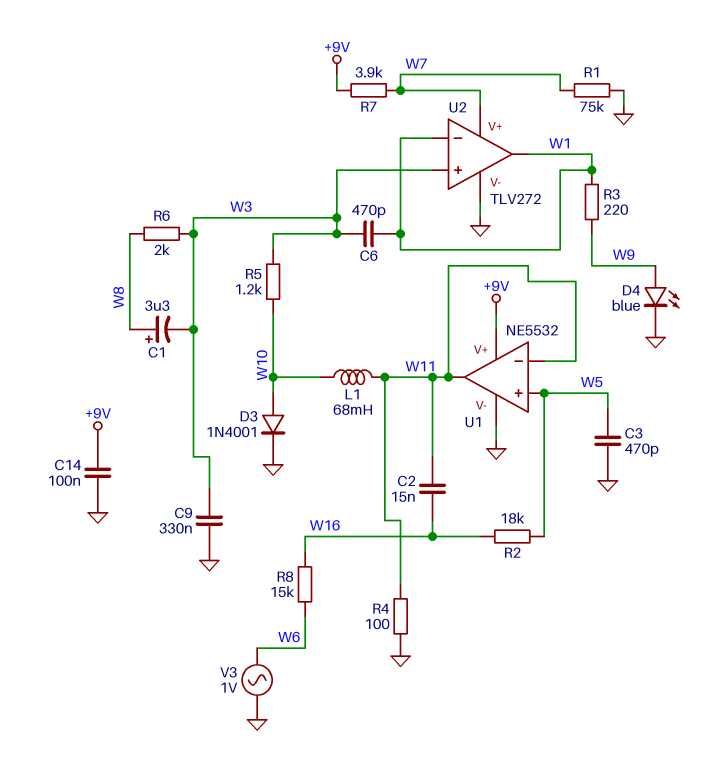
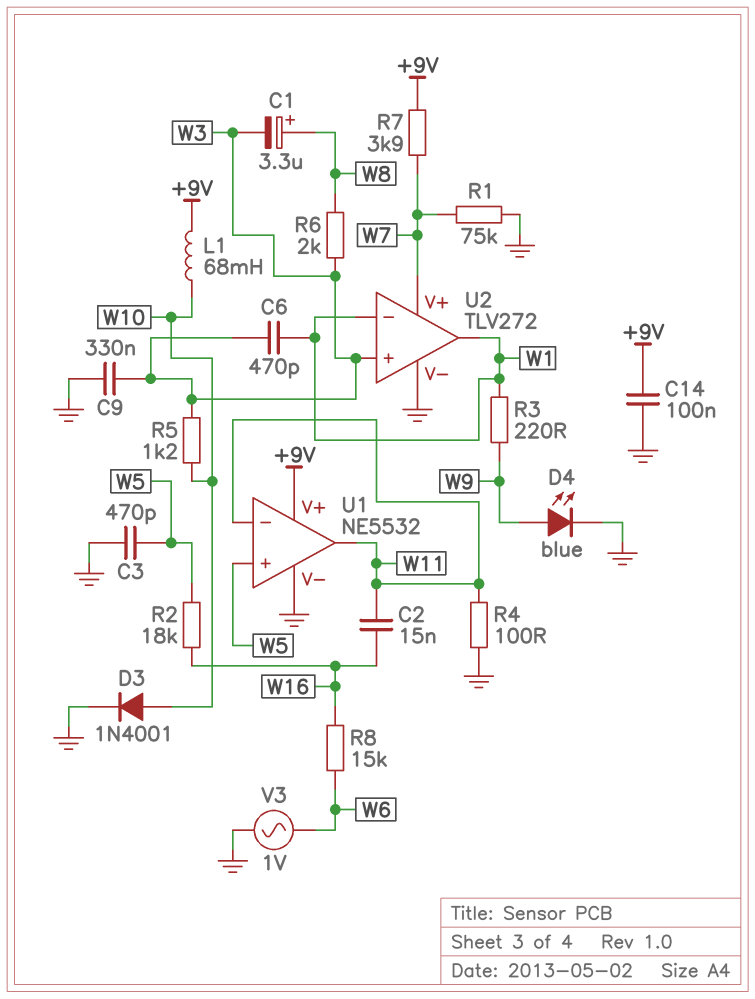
L1: 68mH (W10, W11) -> 68mH (+9V, W10)

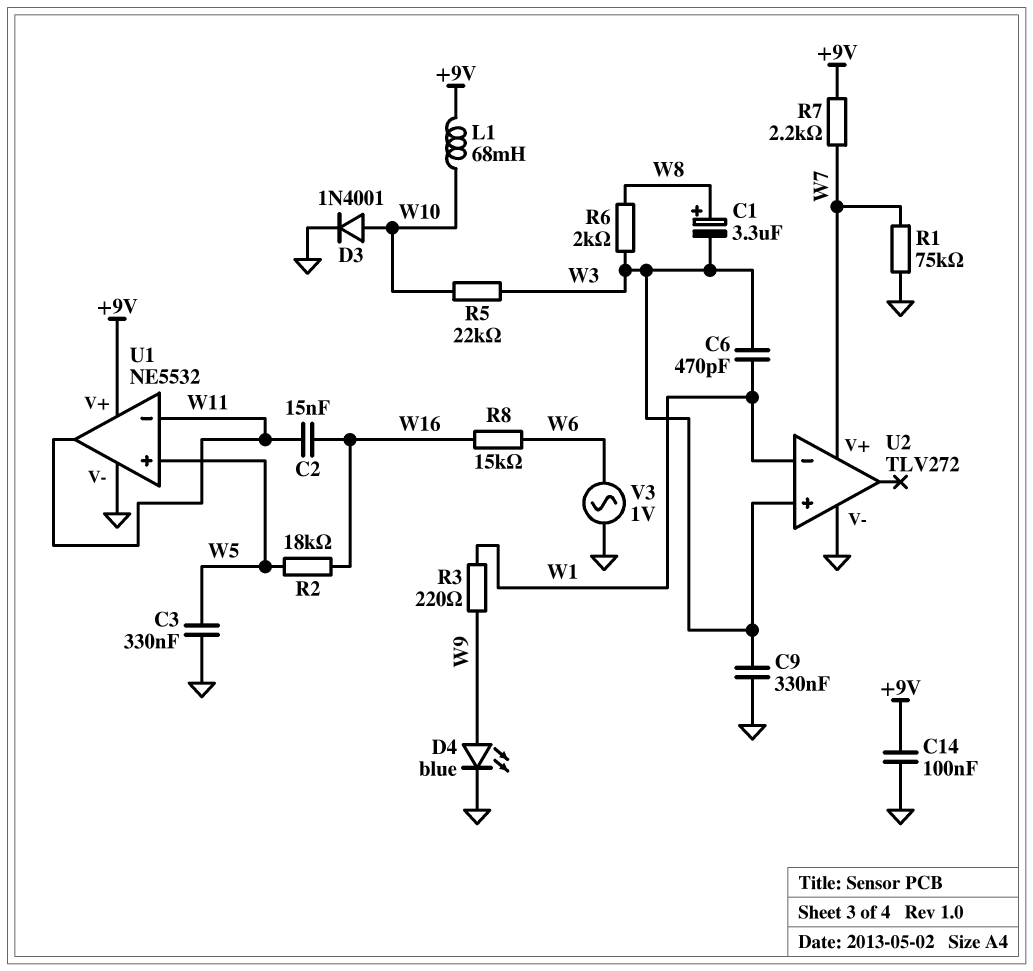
C3: 470pF (GND, W5) -> 330nF (GND, W5)
R4: 100 (GND, W11) -> none
R5: 1.2k (W3, W10) -> 22k (W3, W10)
R7: 3.9k (+9V, W7) -> 2.2k (+9V, W7)
U2 pin out: W1 -> none

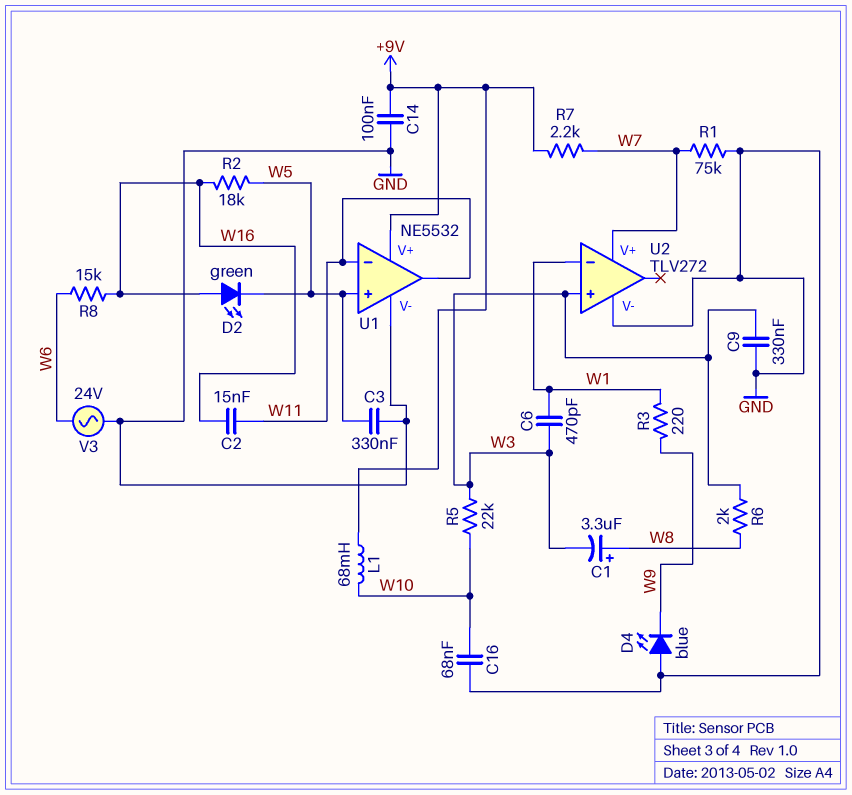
C16: none -> 68nF (GND, W10)
D2: none -> LED green (A W16, K W5)
D3: diode 1N4001 (A W10, K GND) -> none
D4: LED blue (A W9, K GND) -> LED blue (A GND, K W9)
V3: AC 1V (GND, W6) -> AC 24V (GND, W6)

